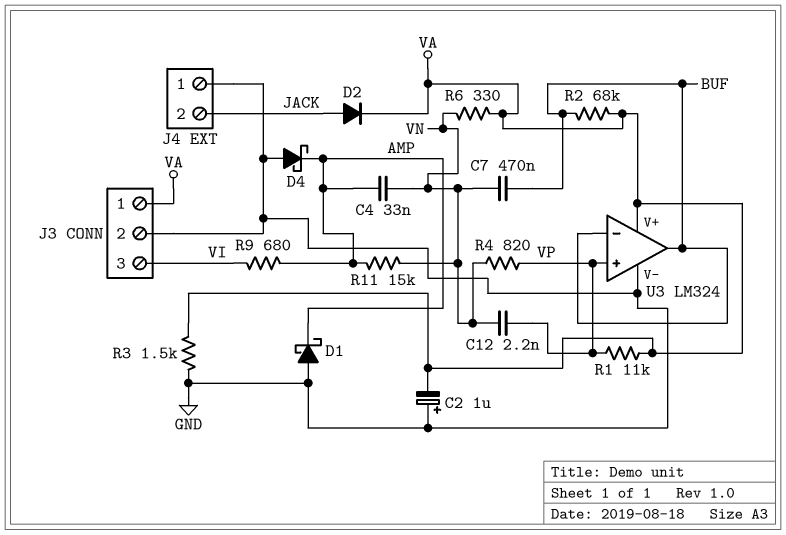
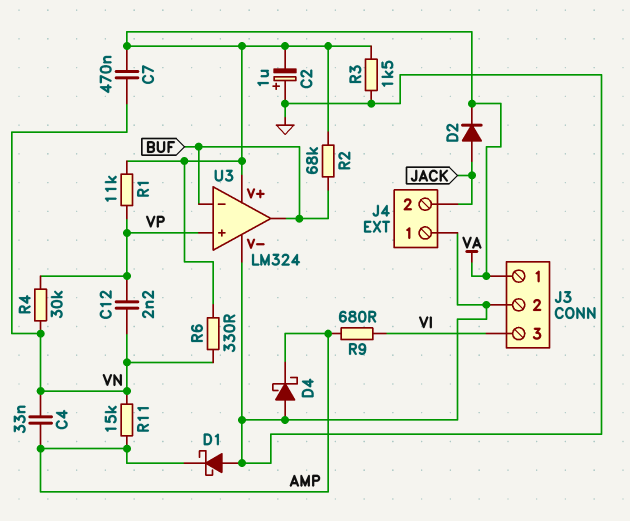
C7: 470nF (BUF, VN) -> 470nF (VA, VN)
R4: 820 (VN, VP) -> 30k (VN, VP)

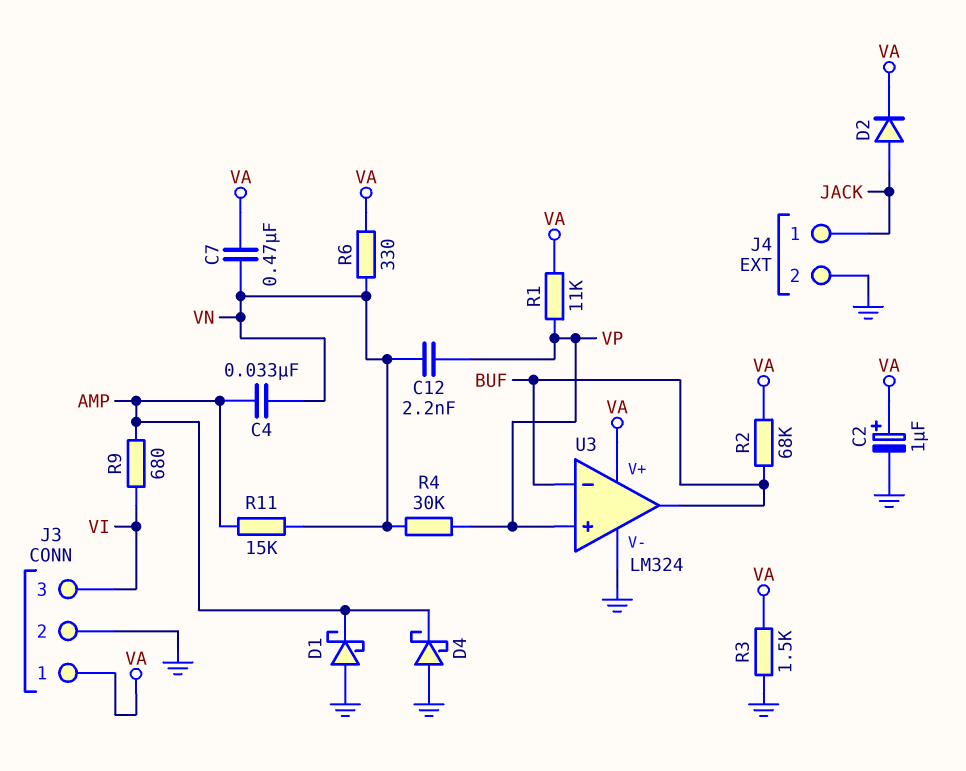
C2: 1uF (plus GND, minus VA) -> 1uF (plus VA, minus GND)
J4 pin 1: GND -> JACK
J4 pin 2: JACK -> GND

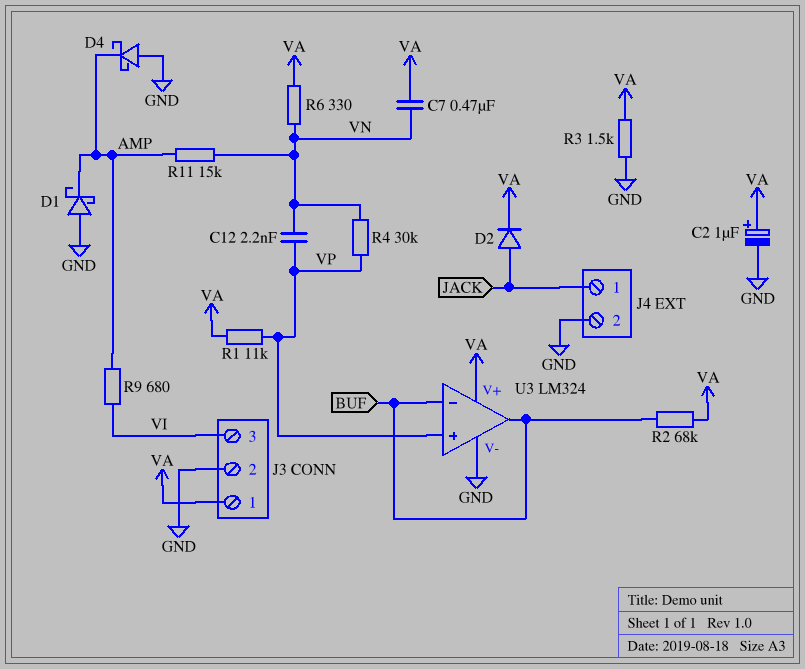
C4: 33nF (AMP, VN) -> none

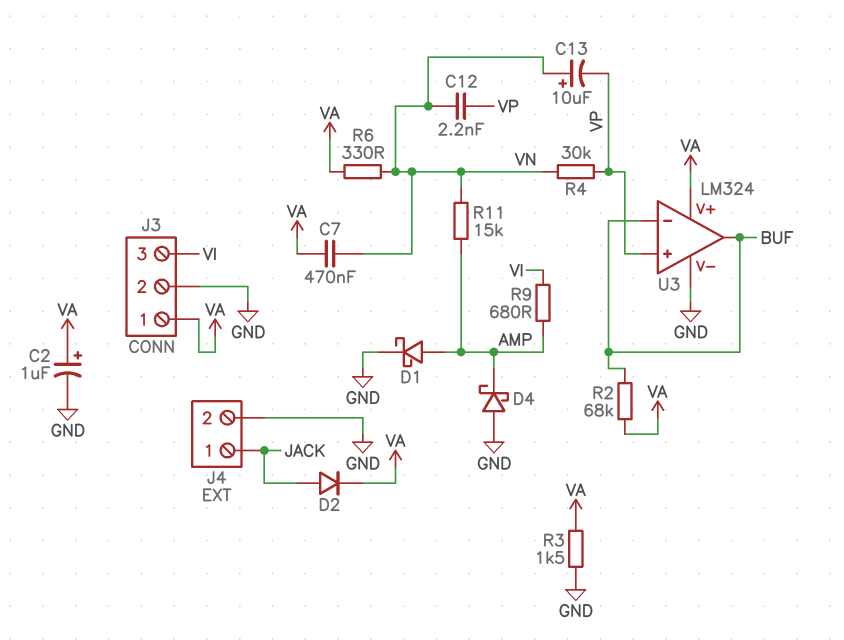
C13: none -> 10uF (plus VN, minus VP)
D1: schottky (A GND, K AMP) -> schottky (A AMP, K GND)
R1: 11k (VA, VP) -> none

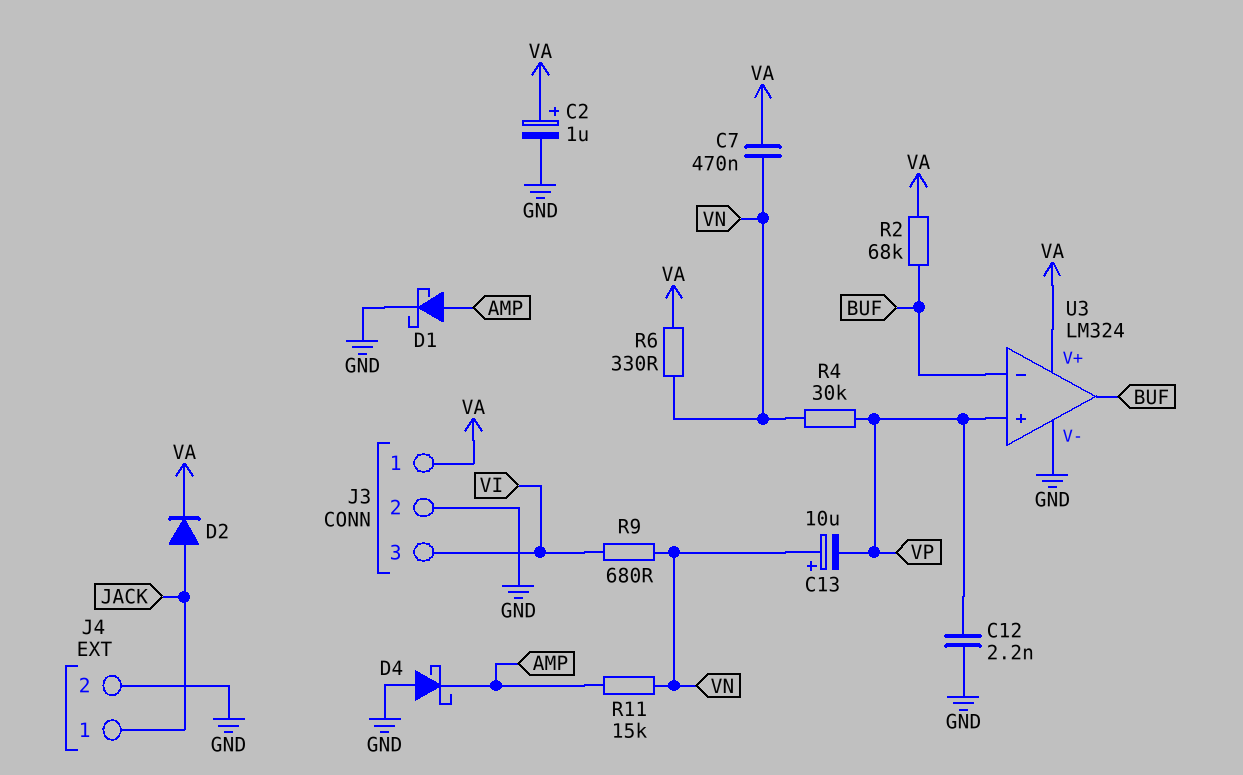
C12: 2.2nF (VN, VP) -> 2.2nF (GND, VP)
R3: 1.5k (GND, VA) -> none
R9: 680 (AMP, VI) -> 680 (VI, VN)

